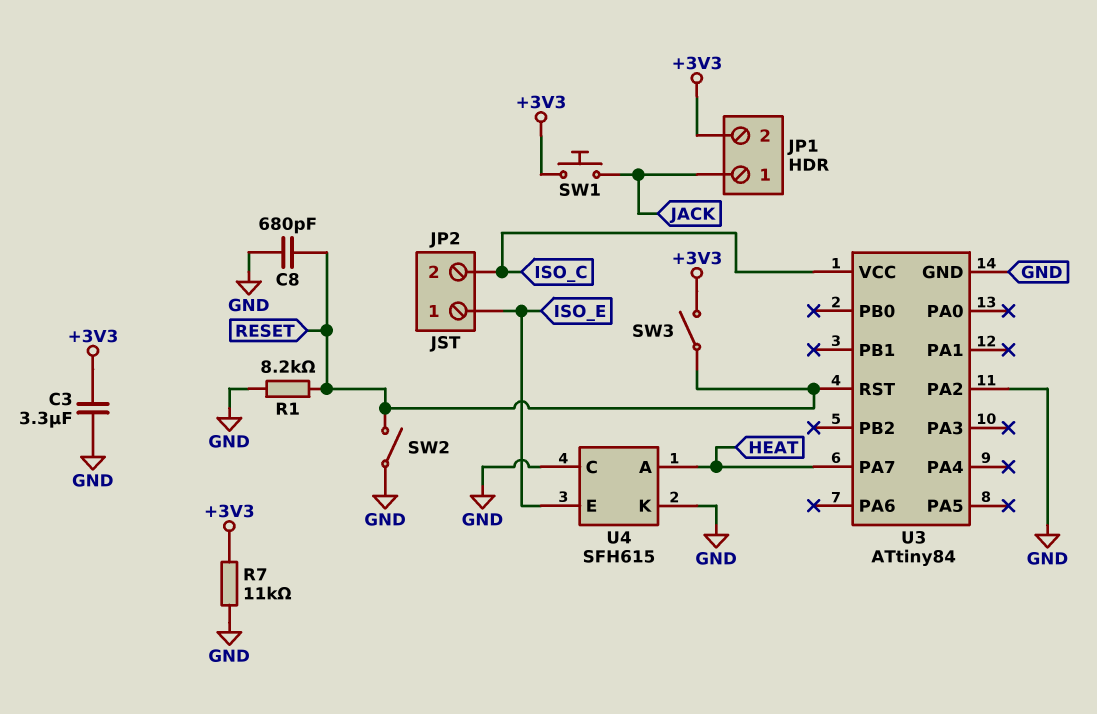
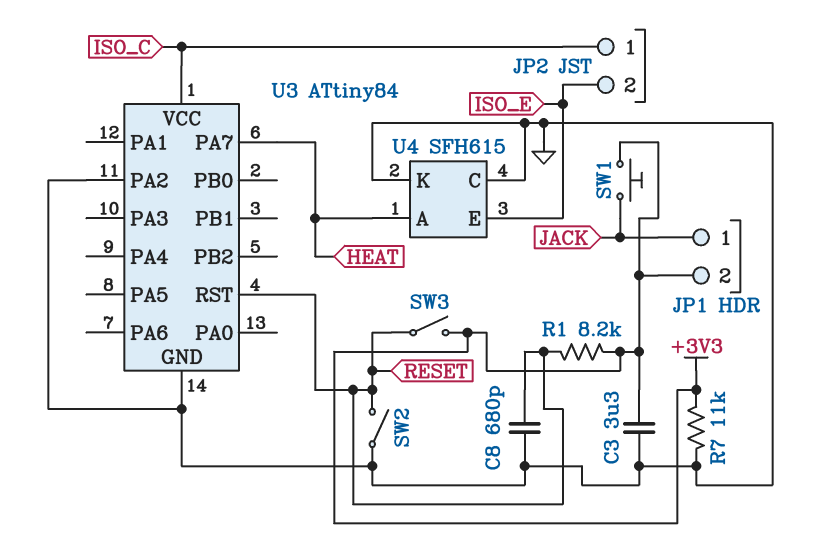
JP2 pin 1: ISO_E -> ISO_C
JP2 pin 2: ISO_C -> ISO_E
R1: 8.2k (GND, RESET) -> 8.2k (+3V3, RESET)

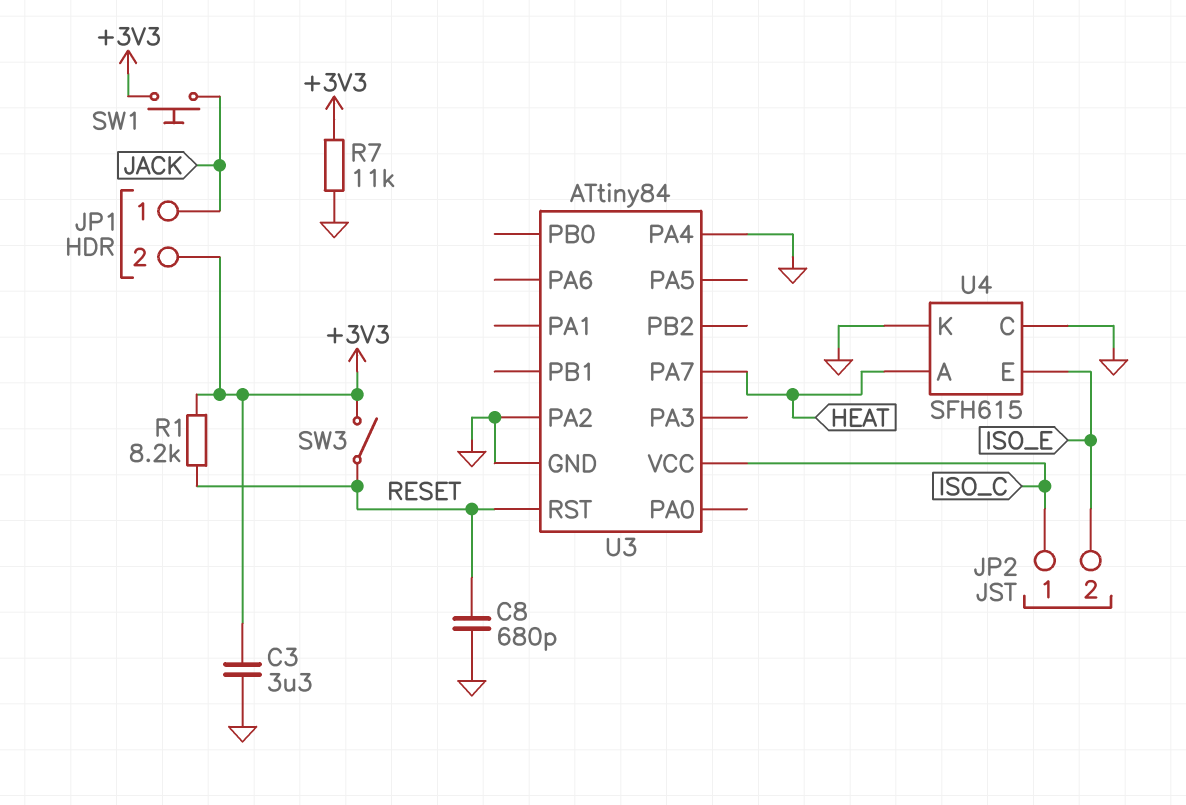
SW2: switch (GND, RESET) -> none
U3 pin PA4: none -> GND

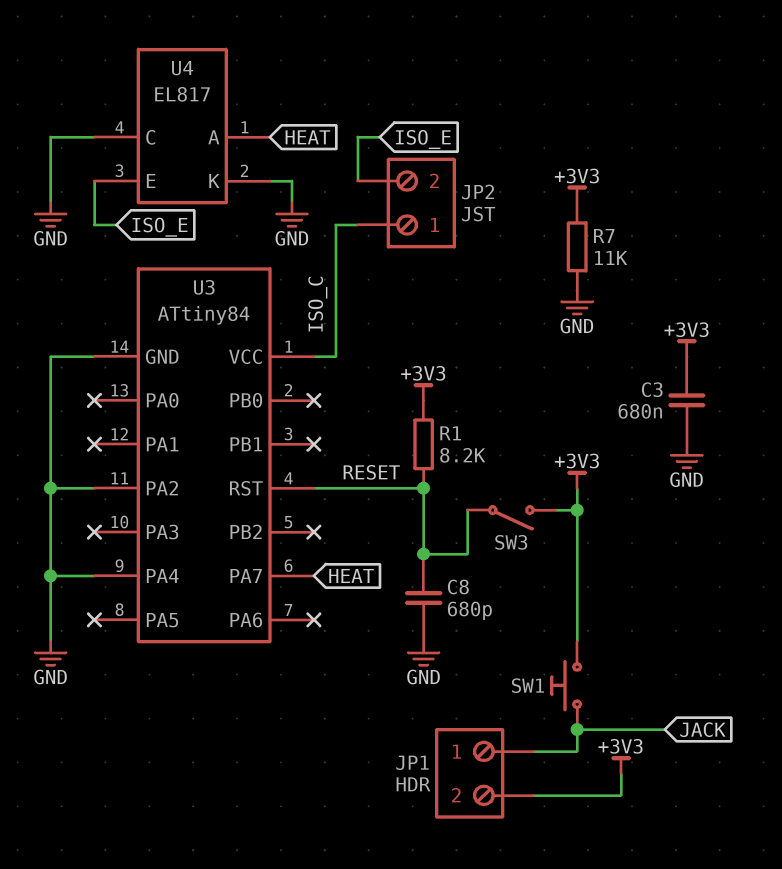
C3: 3.3uF (+3V3, GND) -> 680nF (+3V3, GND)
U4: SFH615 -> EL817

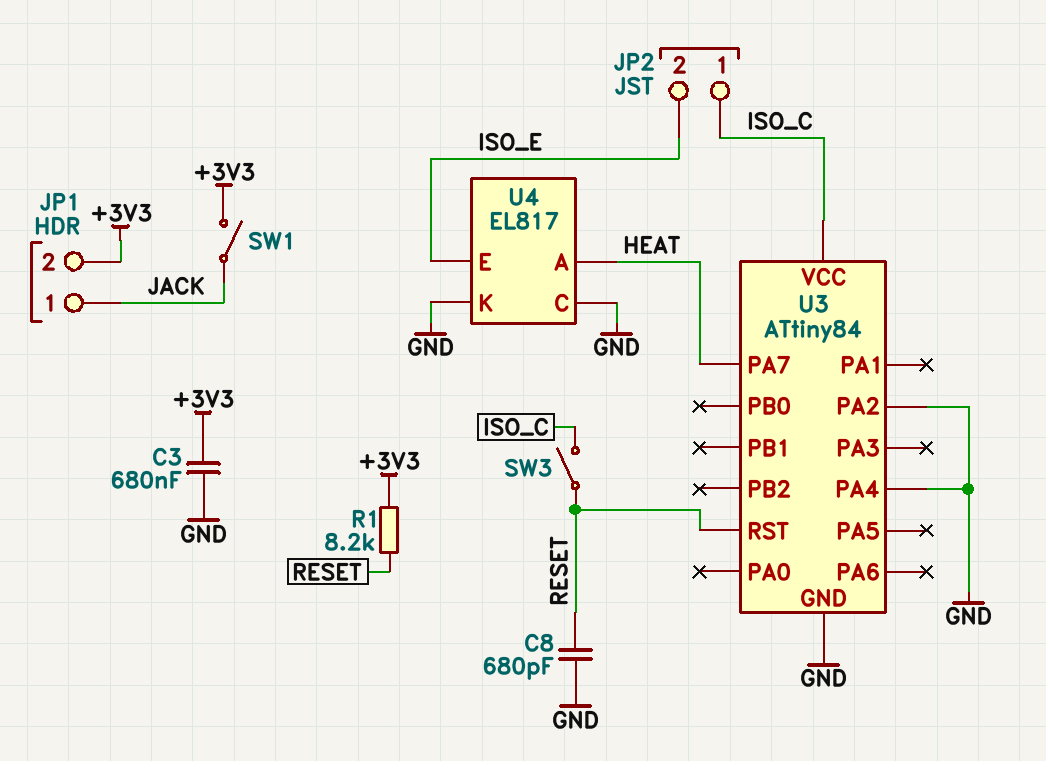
R7: 11k (+3V3, GND) -> none
SW1: button (+3V3, JACK) -> switch (+3V3, JACK)
SW3: switch (+3V3, RESET) -> switch (ISO_C, RESET)

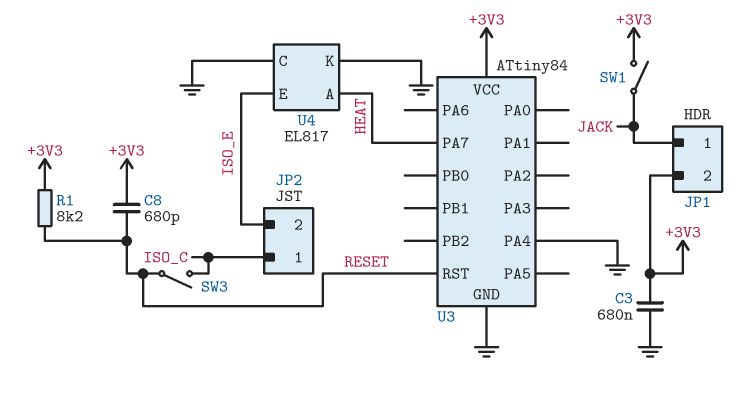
C8: 680pF (GND, RESET) -> 680pF (+3V3, RESET)
U3 pin PA2: GND -> none
U3 pin VCC: ISO_C -> +3V3

